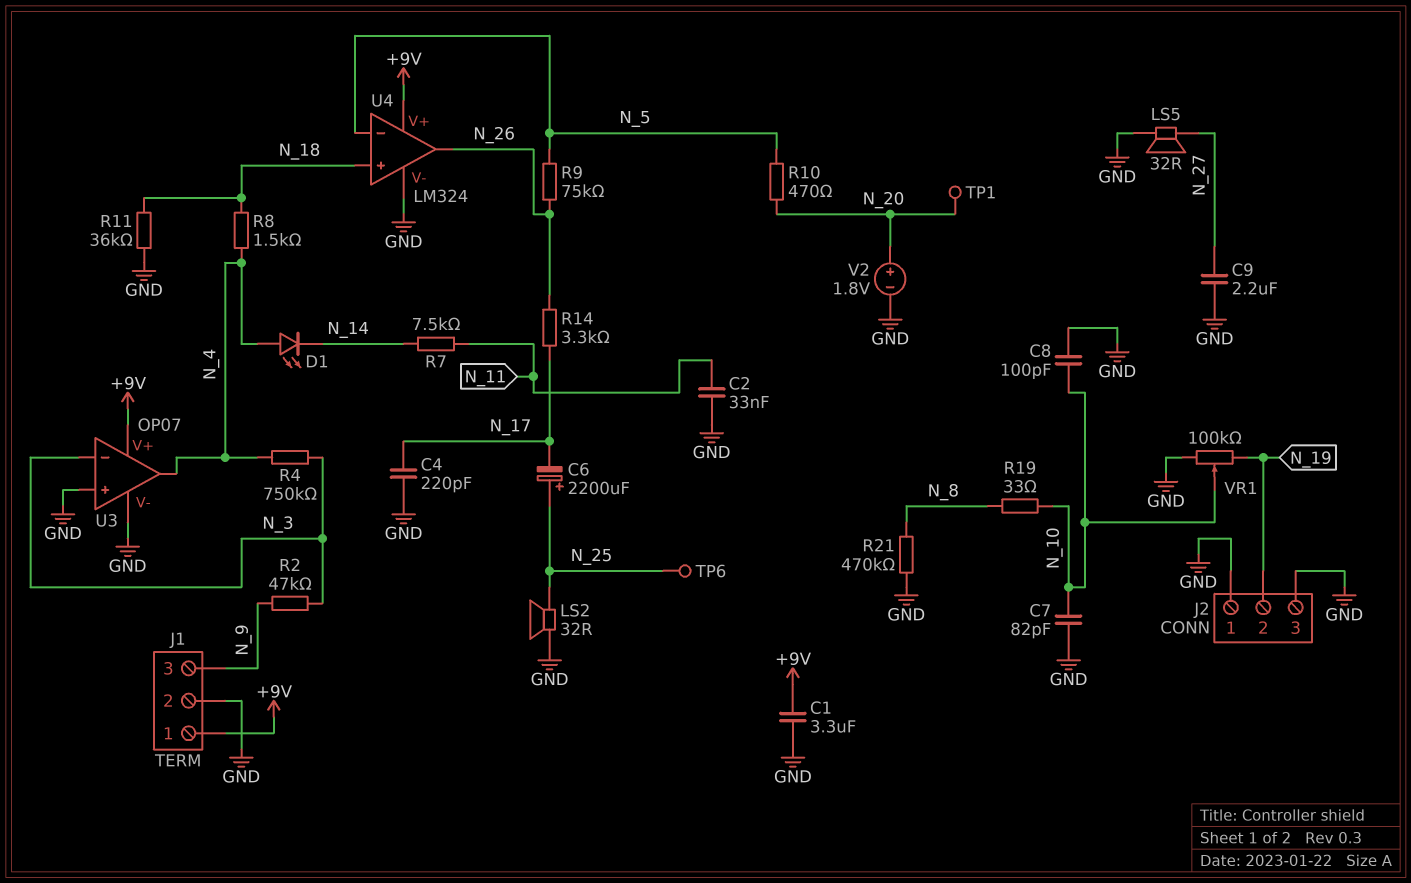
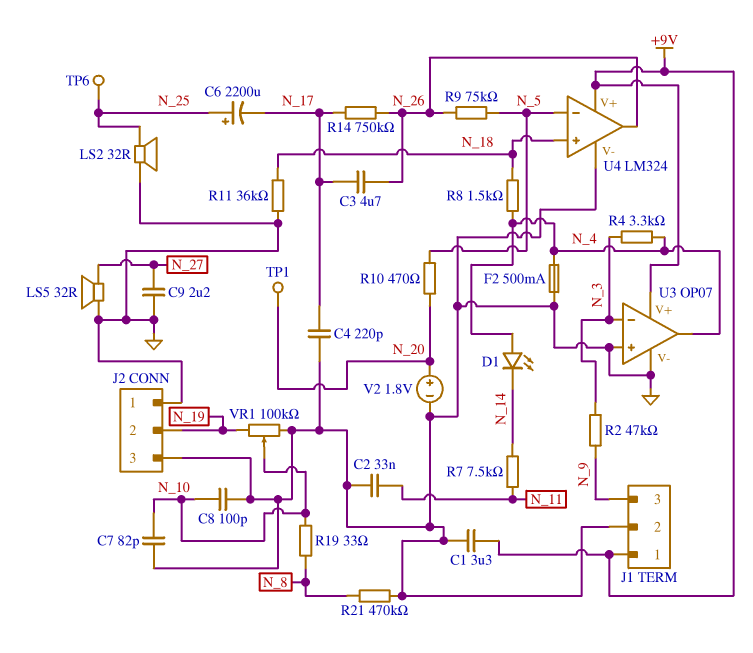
C3: none -> 4.7uF (N_17, N_26)
F2: none -> 500mA (GND, N_4)
R4: 750k (N_3, N_4) -> 3.3k (N_3, N_4)
R14: 3.3k (N_17, N_26) -> 750k (N_17, N_26)

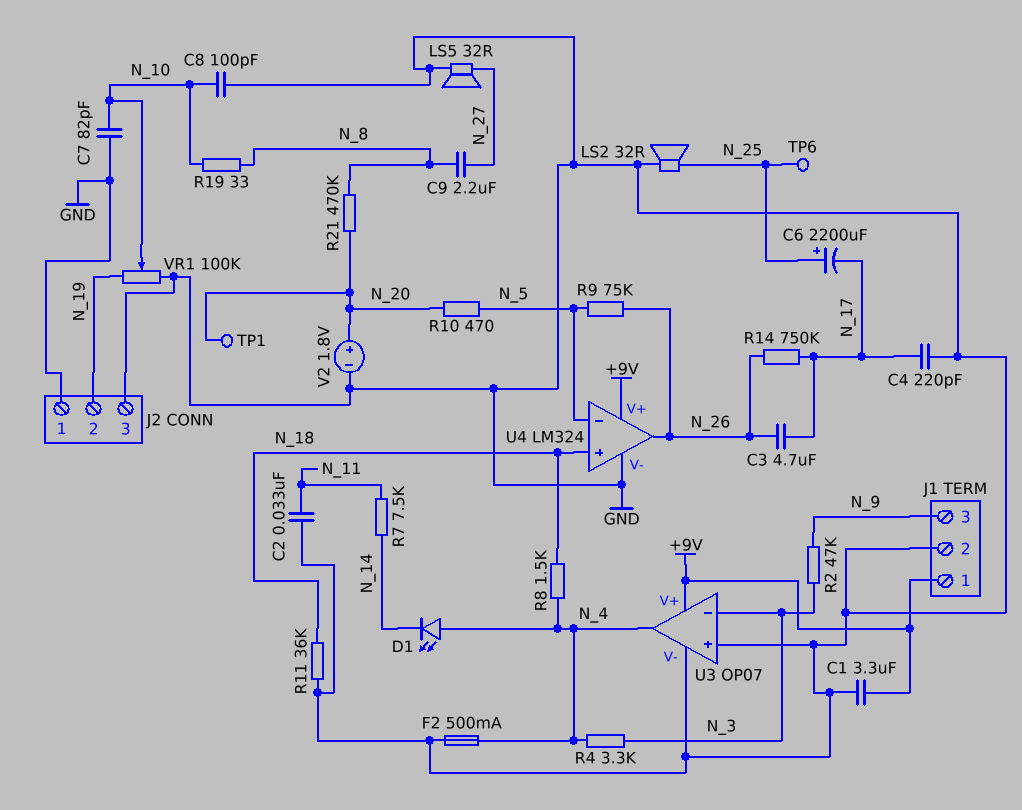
C9: 2.2uF (GND, N_27) -> 2.2uF (N_8, N_27)
R21: 470k (GND, N_8) -> 470k (N_8, N_20)

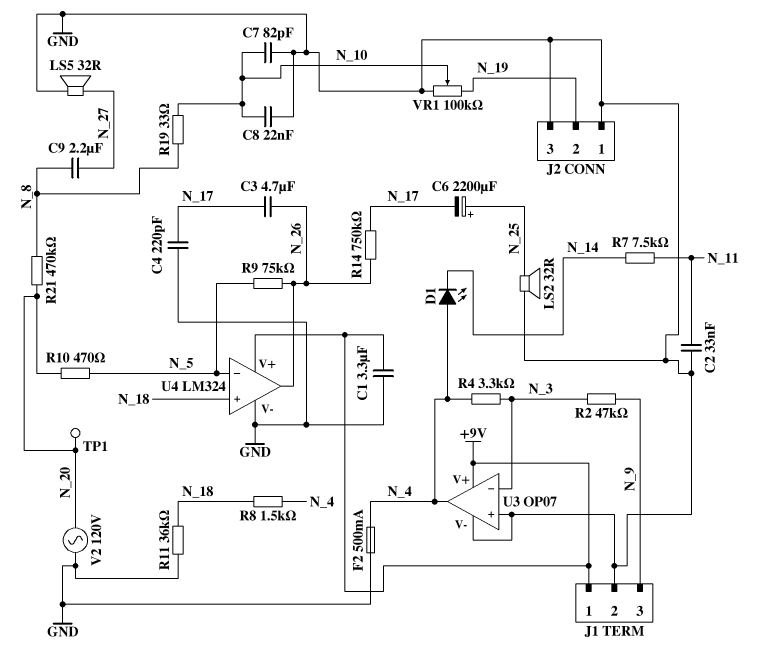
C8: 100pF (GND, N_10) -> 22nF (GND, N_10)
TP6: test point (N_25) -> none
V2: 1.8V (plus N_20, minus GND) -> AC 120V (GND, N_20)

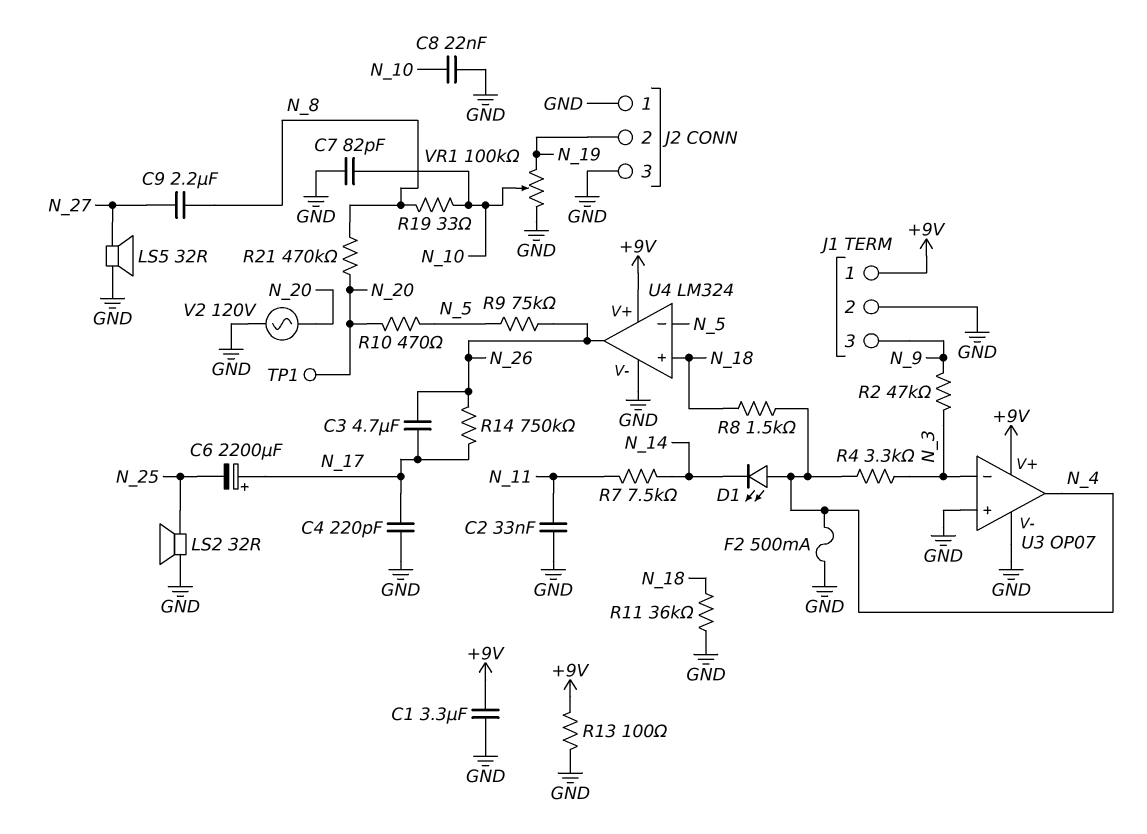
C6: 2200uF (plus N_25, minus N_17) -> 2200uF (plus N_17, minus N_25)
R13: none -> 100 (+9V, GND)

